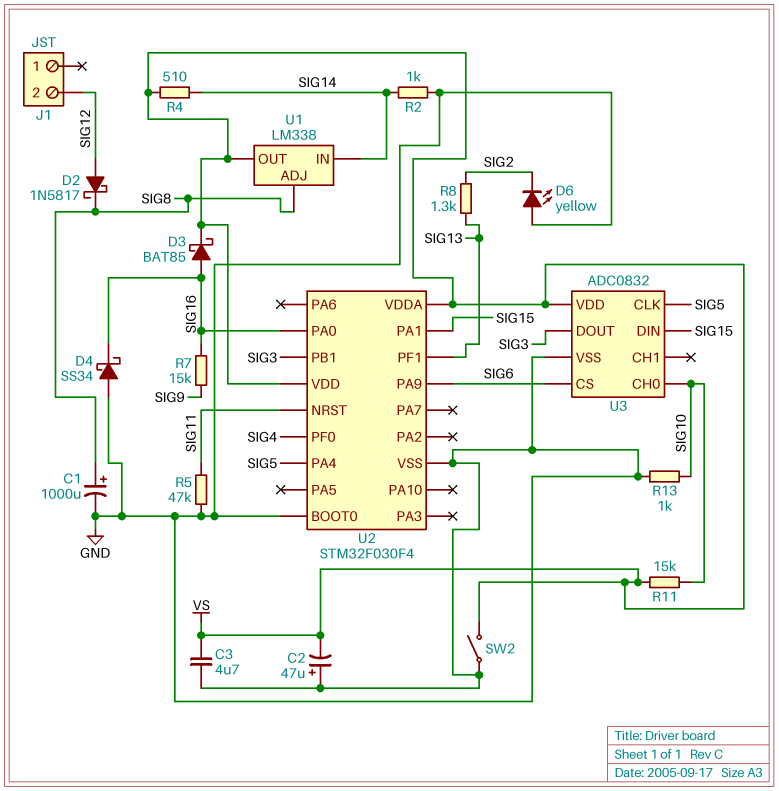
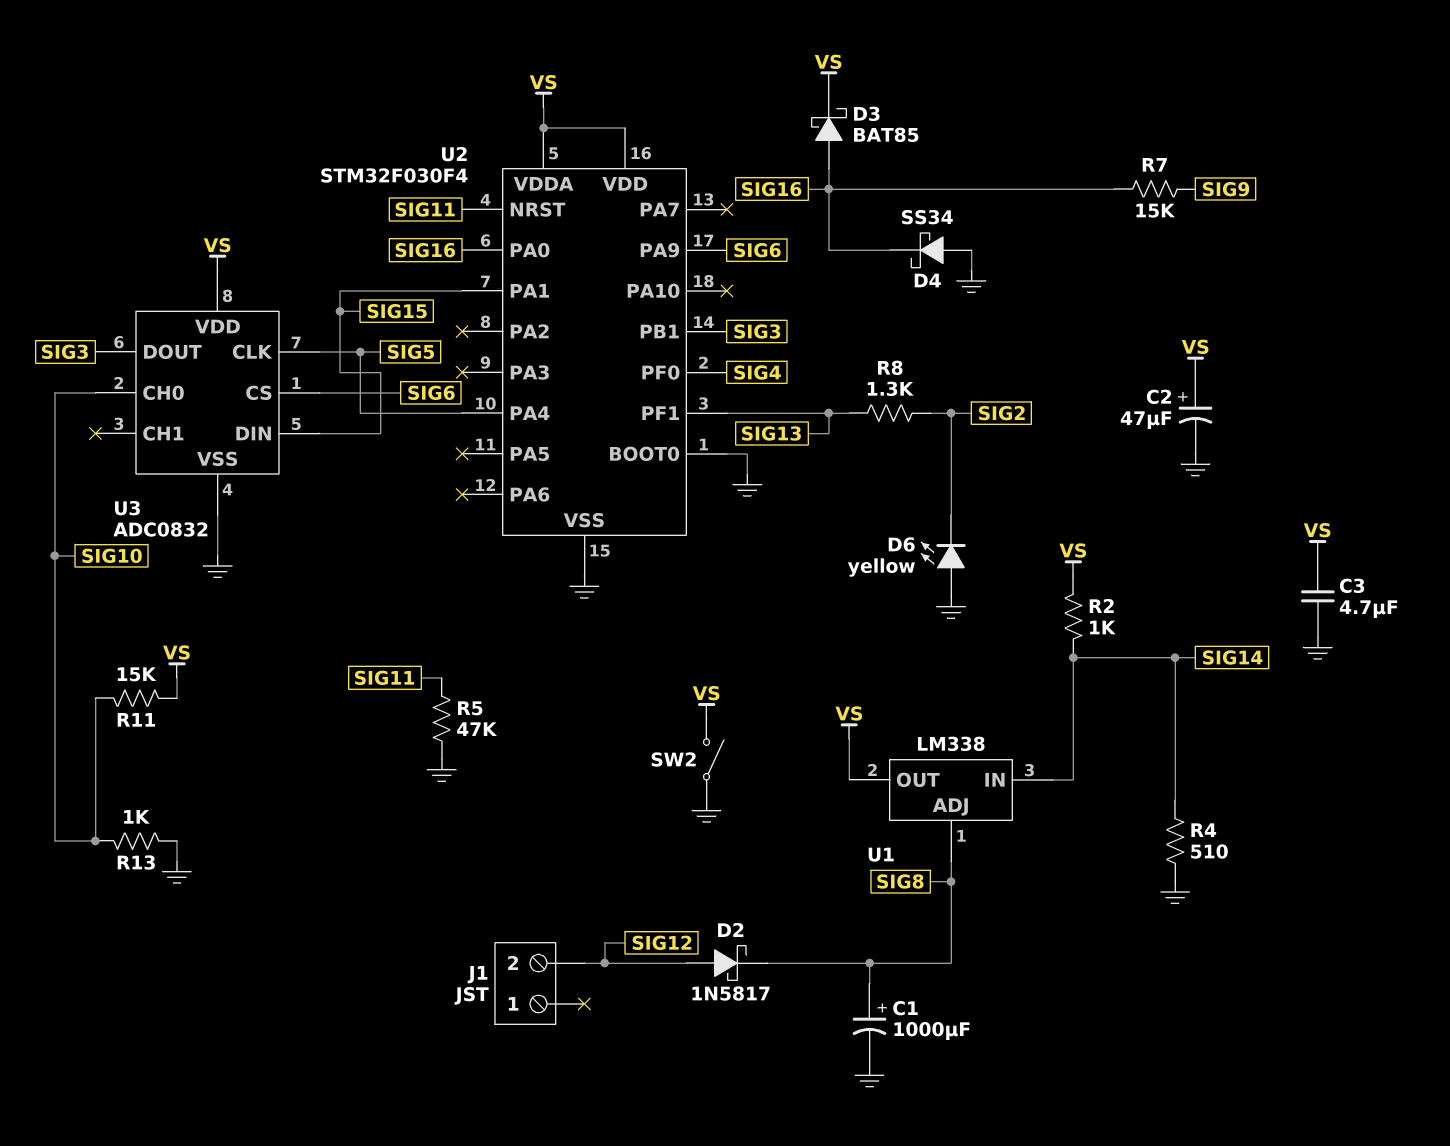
C2: 47uF (plus GND, minus VS) -> 47uF (plus VS, minus GND)
R2: 1k (GND, SIG14) -> 1k (SIG14, VS)
R4: 510 (SIG14, VS) -> 510 (GND, SIG14)

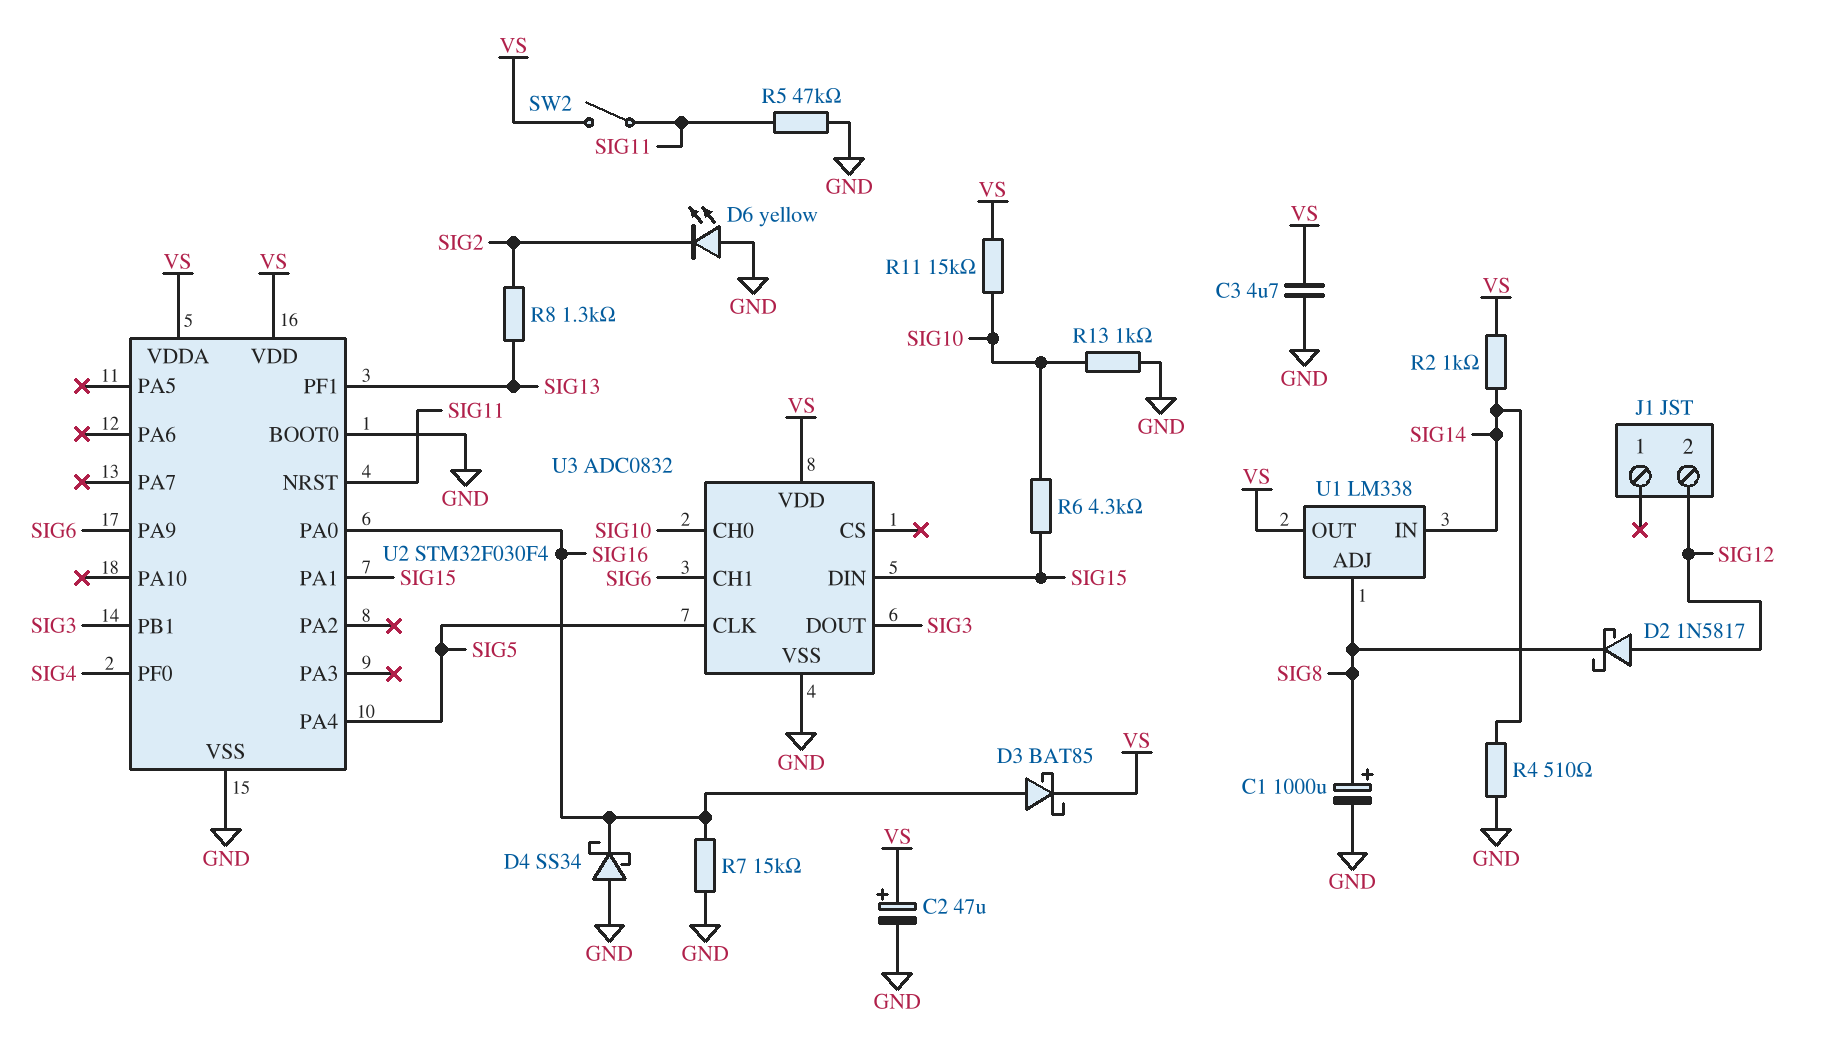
R6: none -> 4.3k (SIG10, SIG15)
R7: 15k (SIG9, SIG16) -> 15k (GND, SIG16)
SW2: switch (GND, VS) -> switch (SIG11, VS)
U3 pin CH1: none -> SIG6
U3 pin CS: SIG6 -> none

